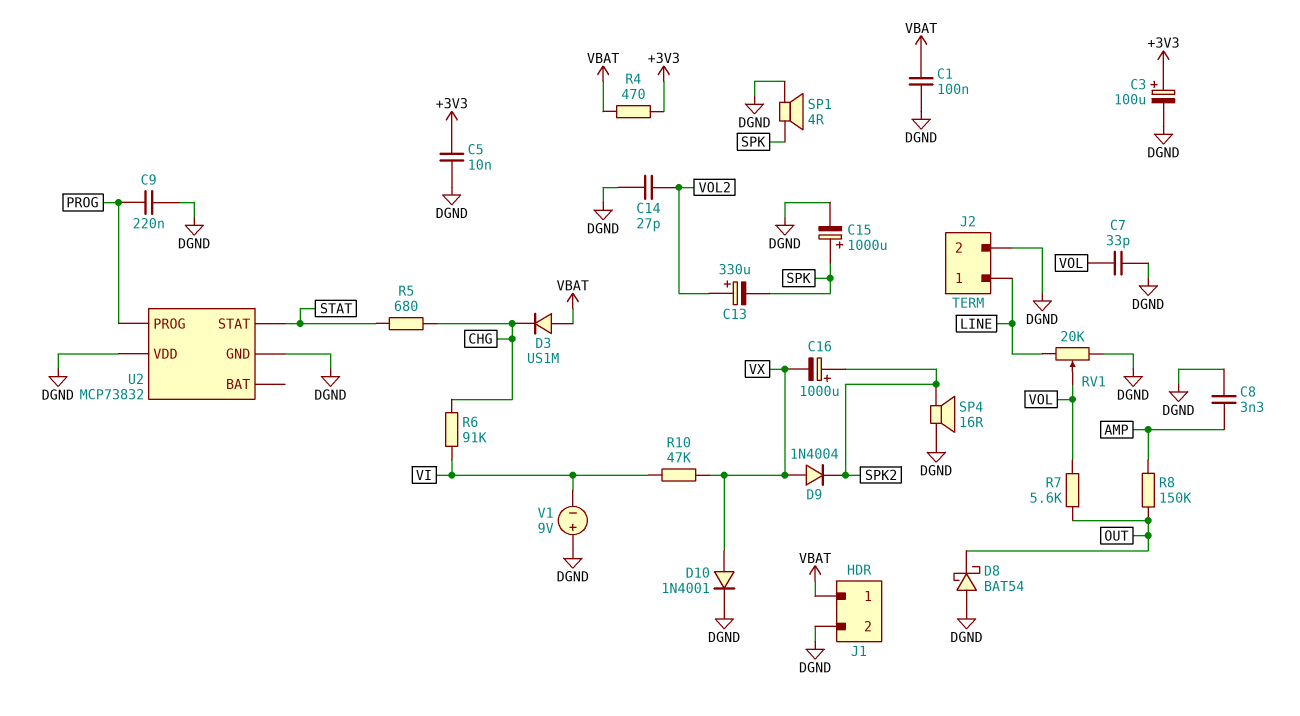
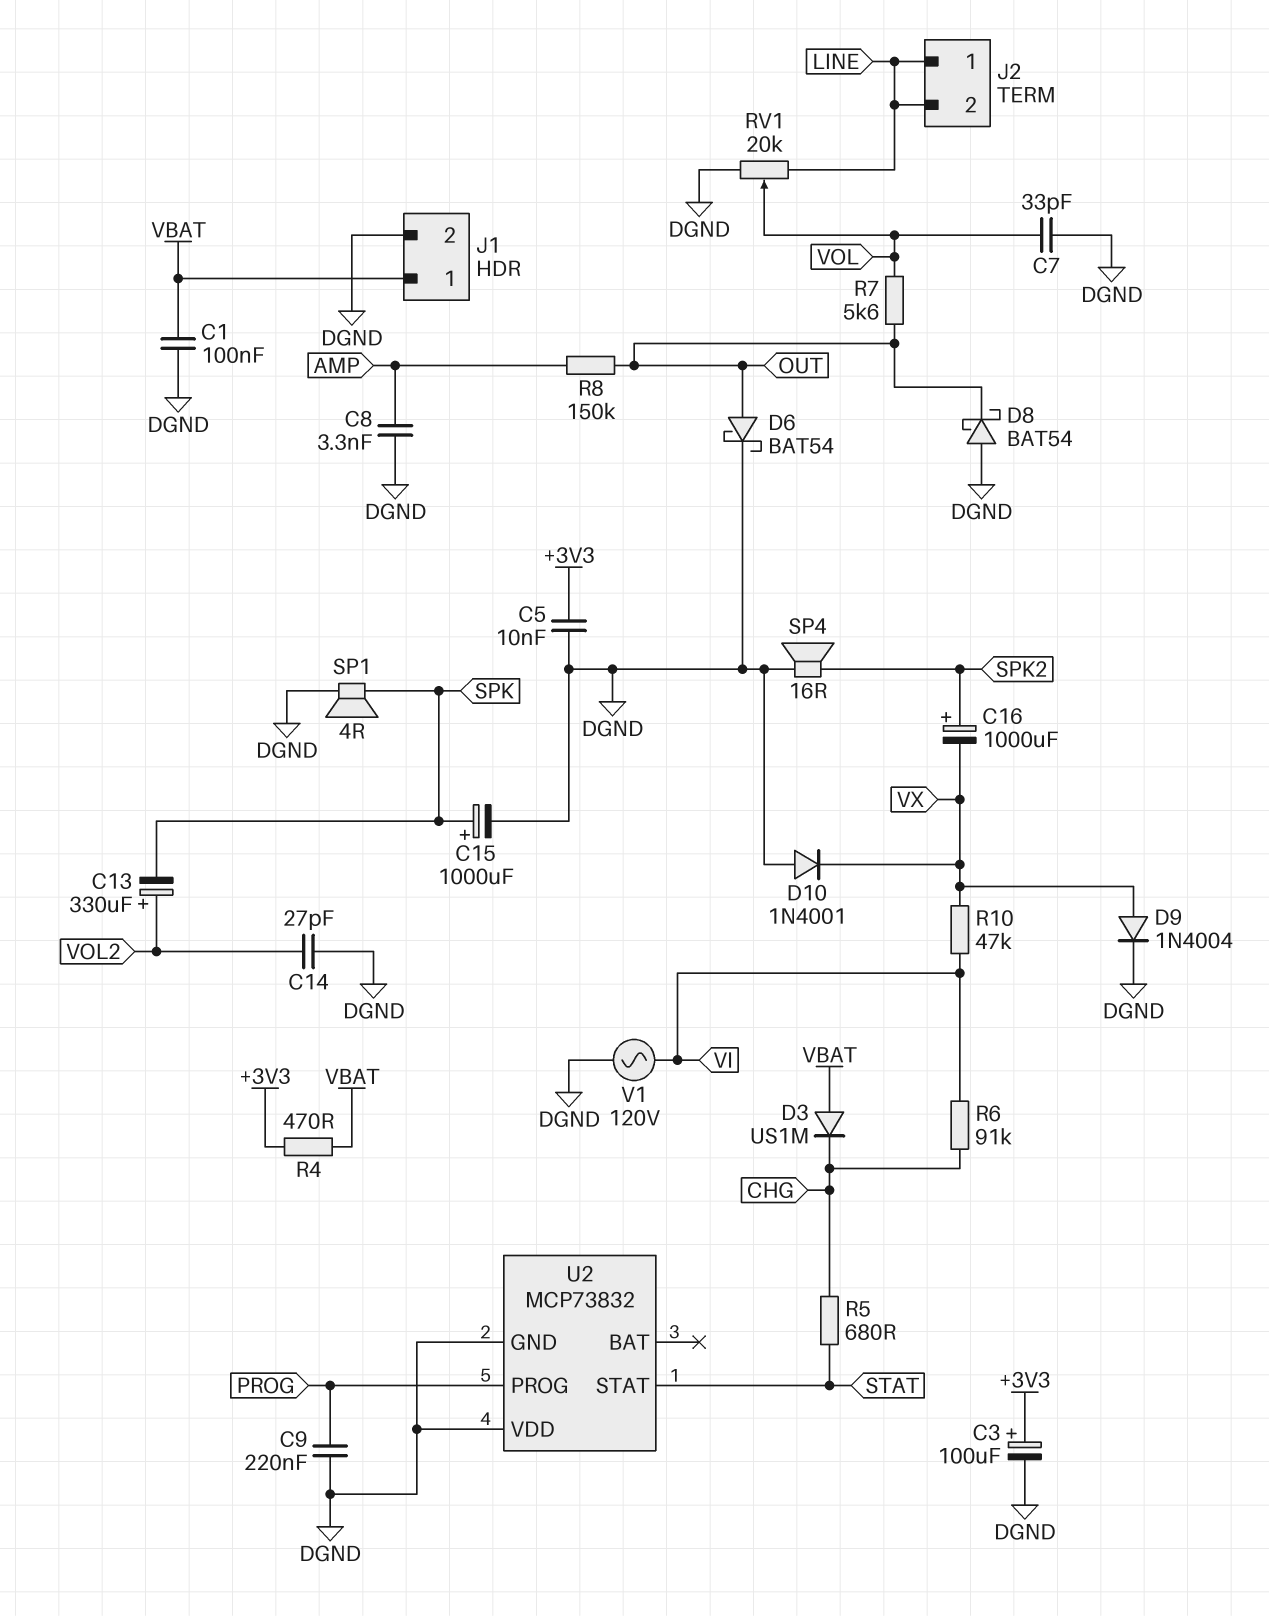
D6: none -> schottky BAT54 (A OUT, K DGND)
D9: diode 1N4004 (A VX, K SPK2) -> diode 1N4004 (A VX, K DGND)
D10: diode 1N4001 (A VX, K DGND) -> diode 1N4001 (A DGND, K VX)
J2 pin 2: DGND -> LINE
V1: 9V (plus DGND, minus VI) -> AC 120V (DGND, VI)

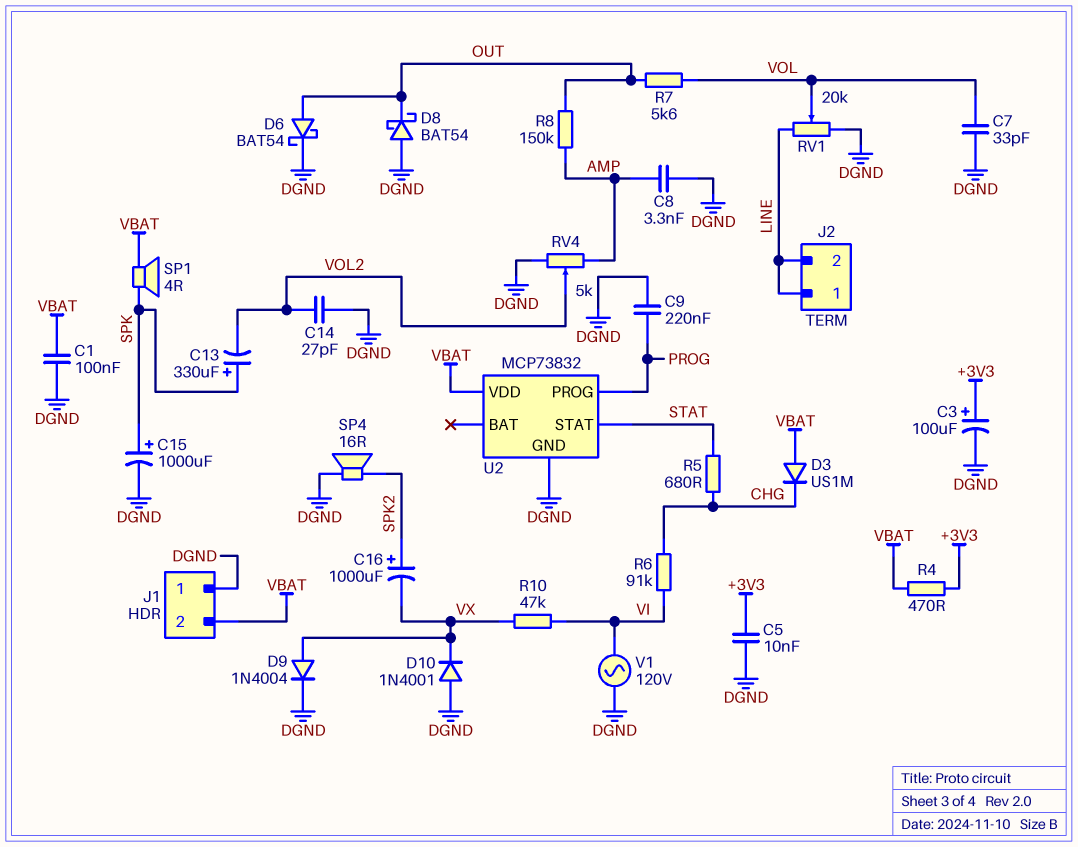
C13: 330uF (plus VOL2, minus SPK) -> 330uF (plus SPK, minus VOL2)
J1 pin 1: VBAT -> DGND
J1 pin 2: DGND -> VBAT
RV4: none -> 5k (AMP, DGND, wiper VOL2)
SP1: speaker 4R (DGND, SPK) -> speaker 4R (SPK, VBAT)
U2 pin VDD: DGND -> VBAT

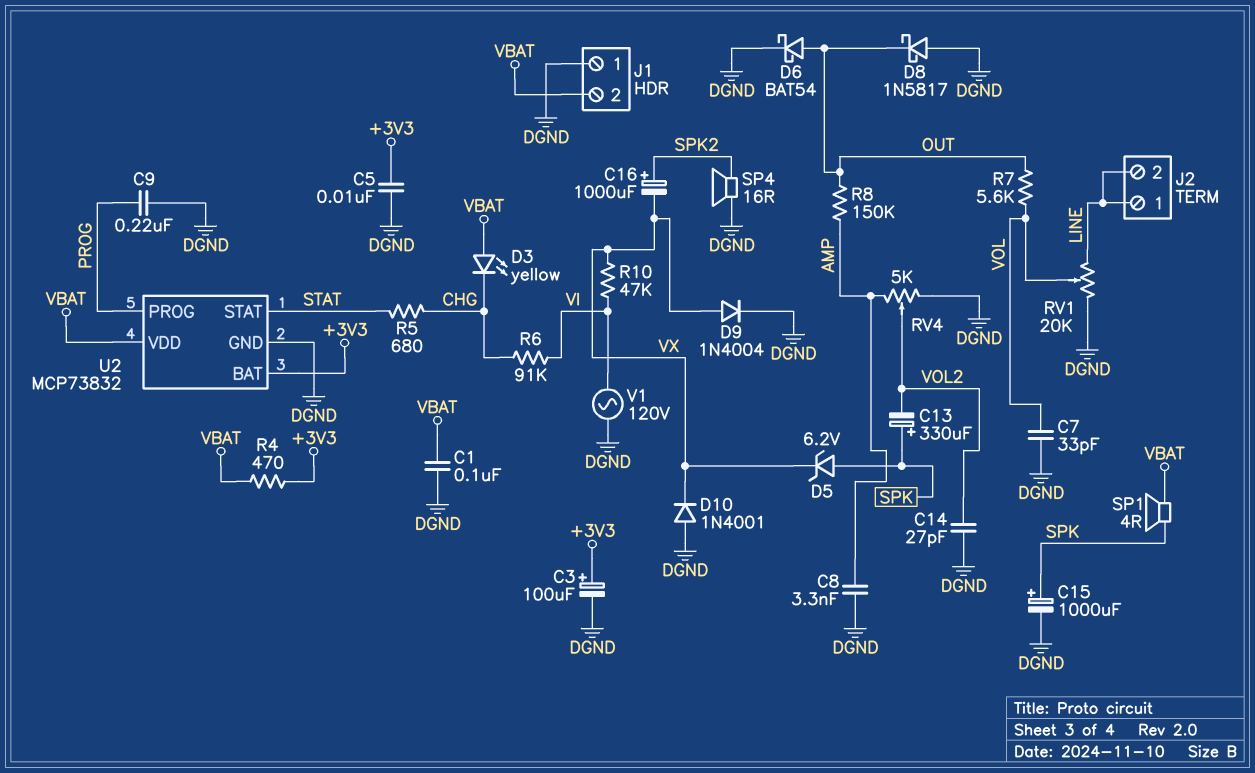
D3: diode US1M (A VBAT, K CHG) -> LED yellow (A VBAT, K CHG)
D5: none -> zener 6.2V (A SPK, K VX)
D8: schottky BAT54 (A DGND, K OUT) -> schottky 1N5817 (A DGND, K OUT)
U2 pin BAT: none -> +3V3

